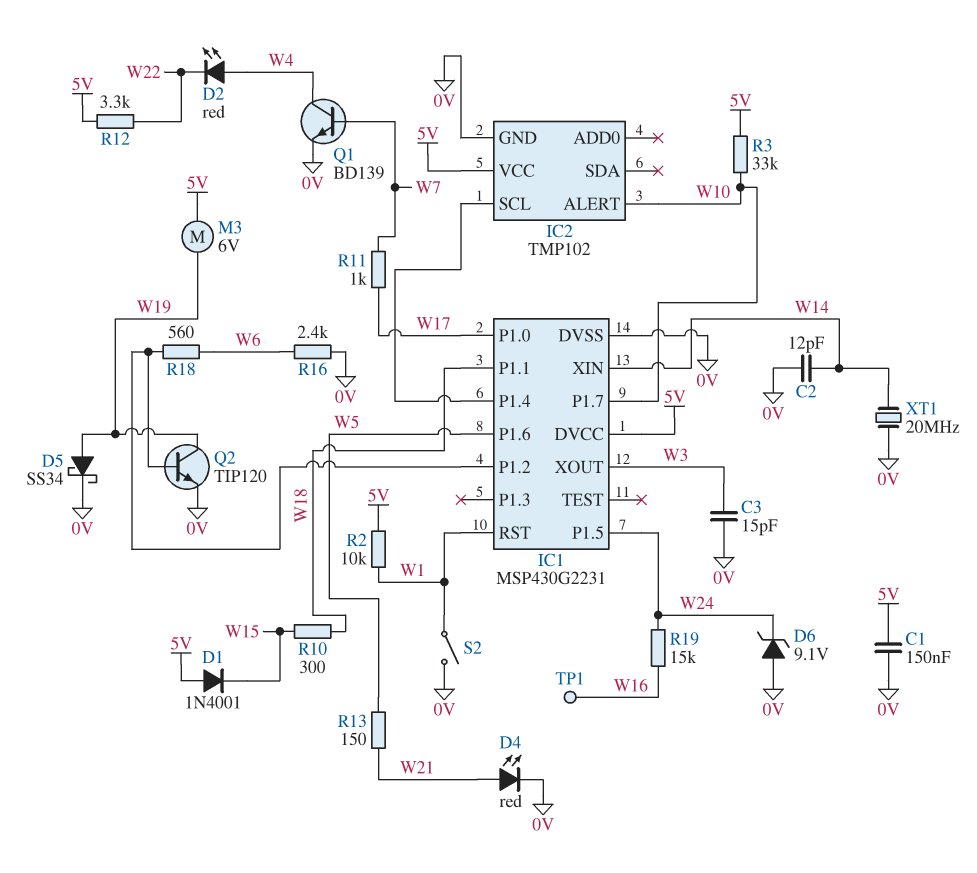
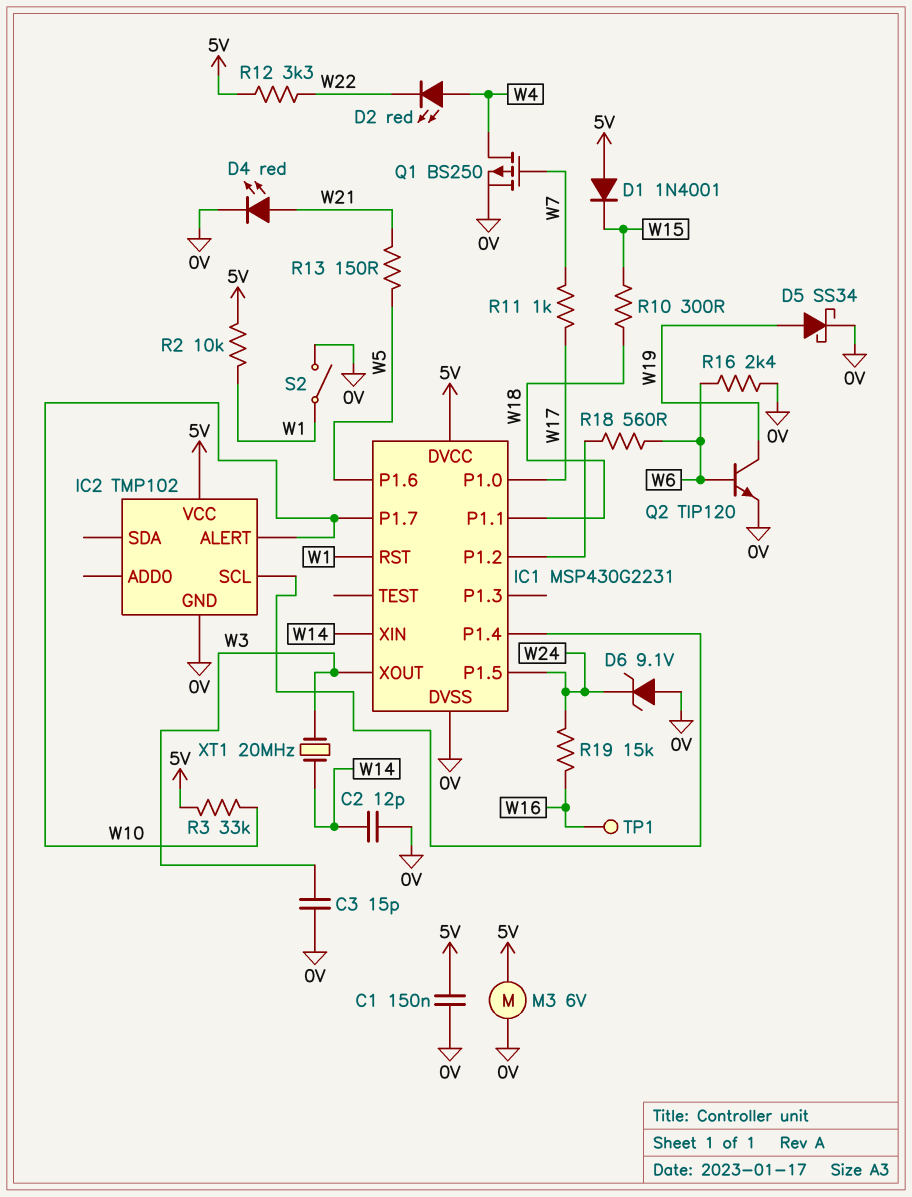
M3: motor 6V (5V, W19) -> motor 6V (0V, 5V)
Q1: NPN BD139 (B W7, C W4, E 0V) -> PMOS BS250 (G W7, D W4, S 0V)
Q2: NPN TIP120 (B IC1/P1.2, C W19, E 0V) -> NPN TIP120 (B W6, C W19, E 0V)
XT1: 20MHz (0V, W14) -> 20MHz (W3, W14)

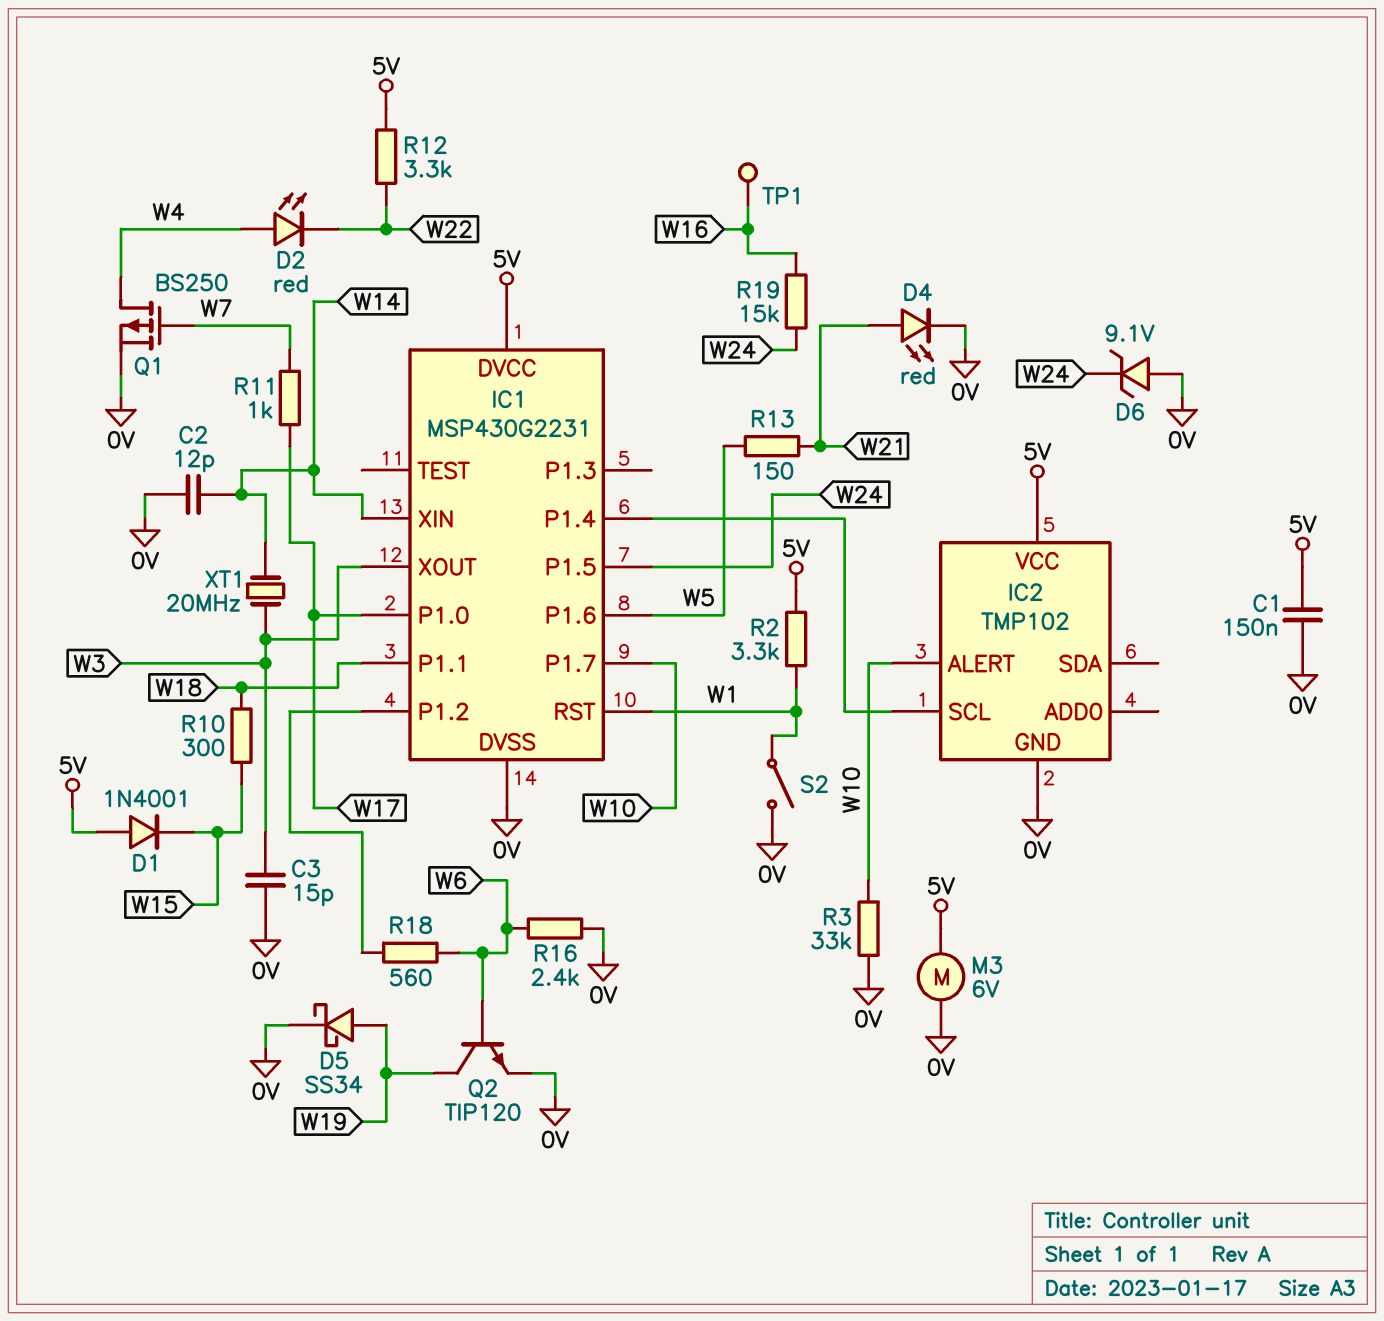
R2: 10k (5V, W1) -> 3.3k (5V, W1)
R3: 33k (5V, W10) -> 33k (0V, W10)

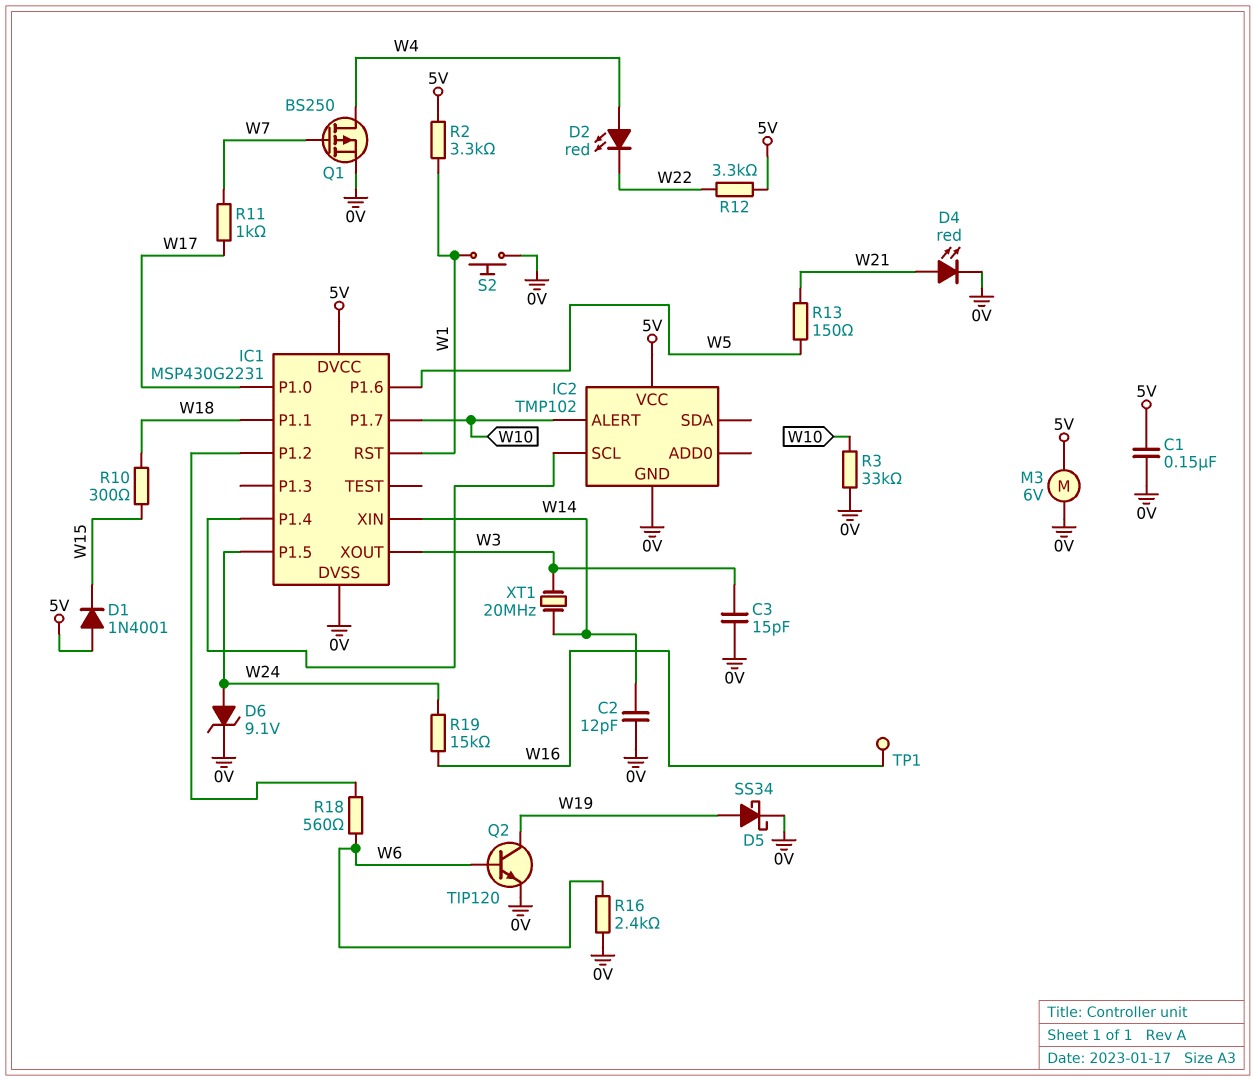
D6: zener 9.1V (A 0V, K W24) -> zener 9.1V (A W24, K 0V)
S2: switch (0V, W1) -> button (0V, W1)

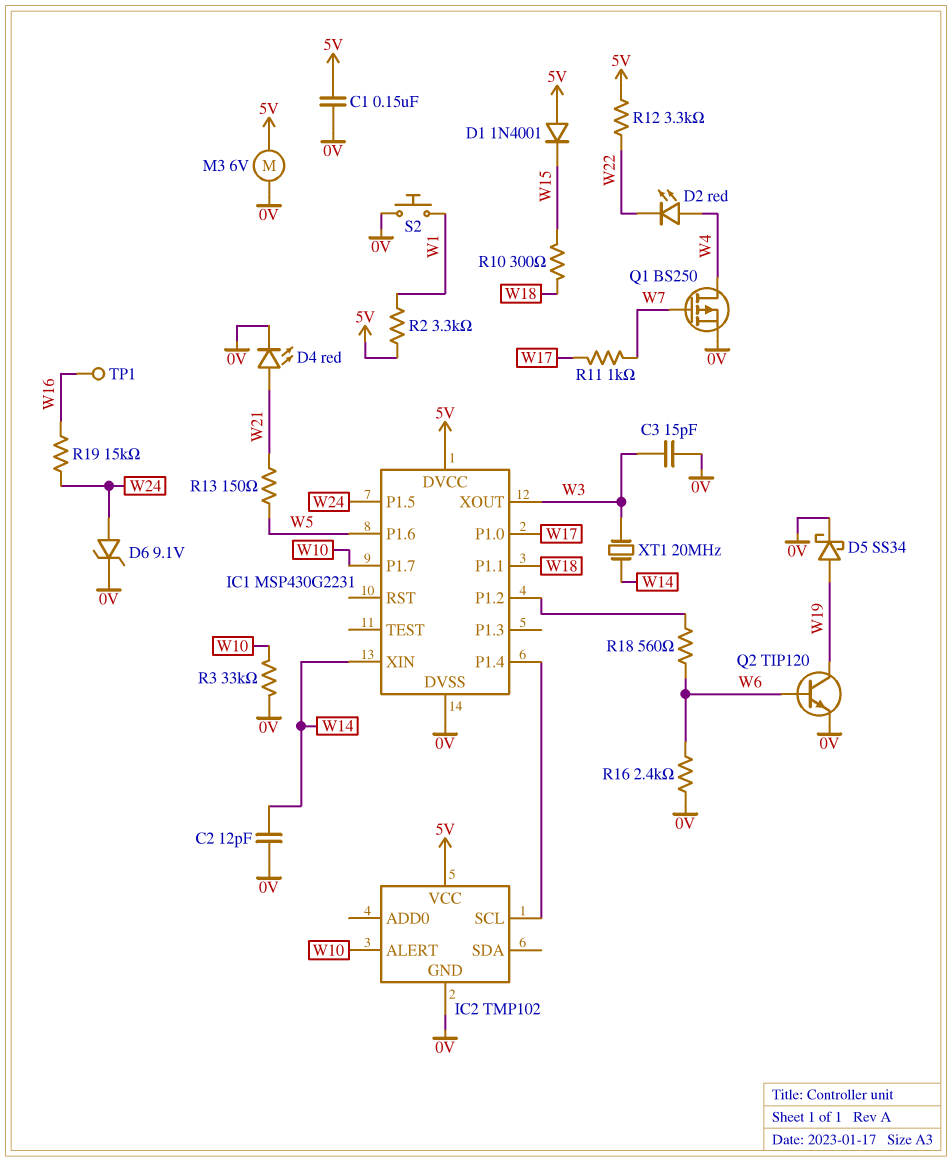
IC1 pin RST: W1 -> none

